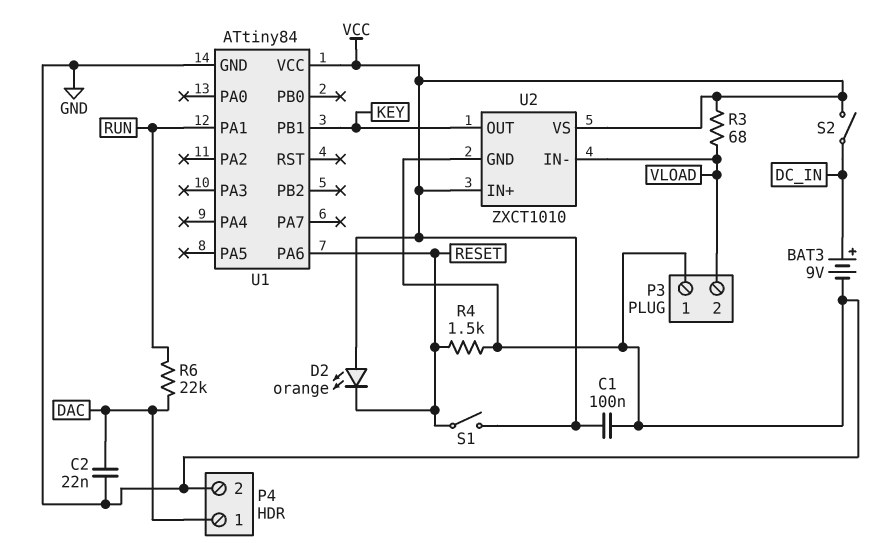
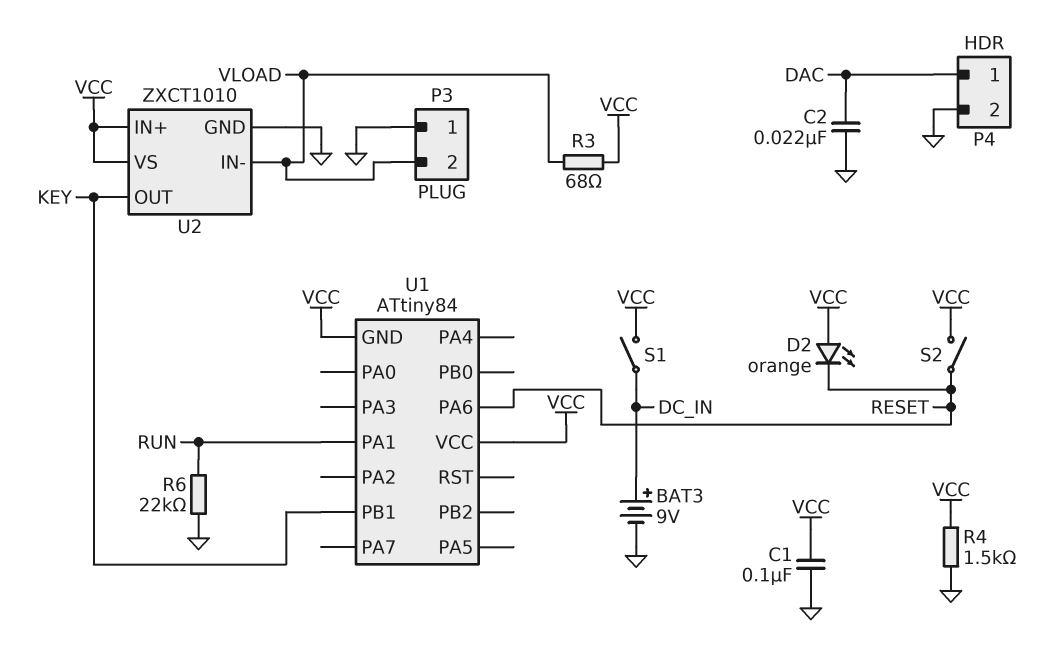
R4: 1.5k (GND, RESET) -> 1.5k (GND, VCC)
R6: 22k (DAC, RUN) -> 22k (GND, RUN)
S1: switch (RESET, VCC) -> switch (DC_IN, VCC)
S2: switch (DC_IN, VCC) -> switch (RESET, VCC)
U1 pin GND: GND -> VCC

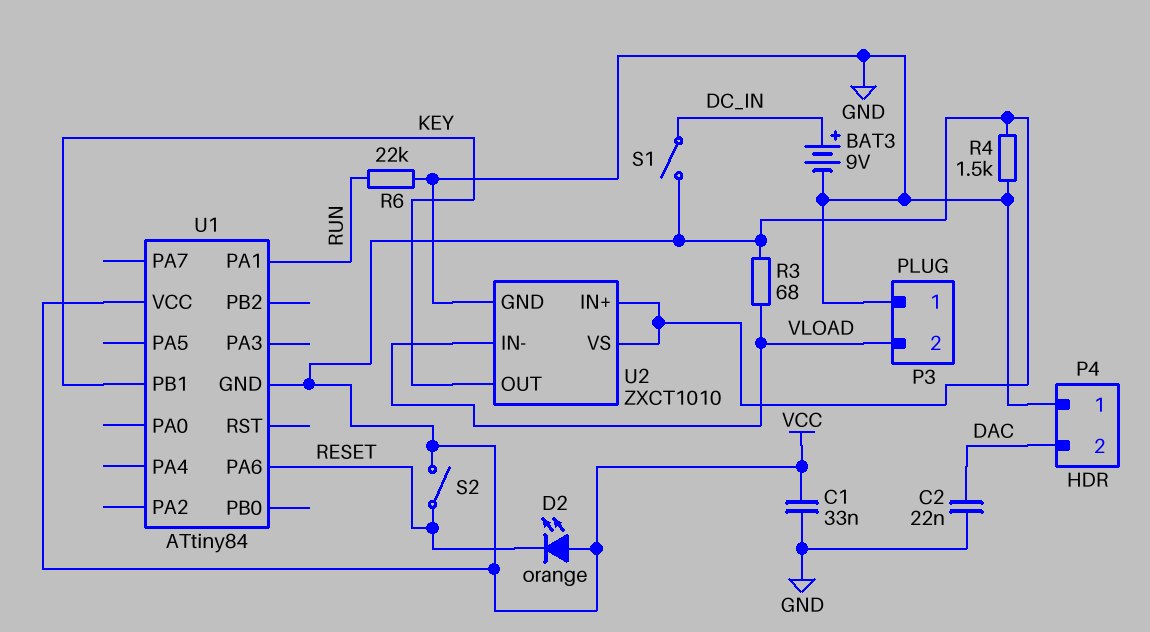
C1: 100nF (GND, VCC) -> 33nF (GND, VCC)
P4 pin 1: DAC -> GND
P4 pin 2: GND -> DAC

